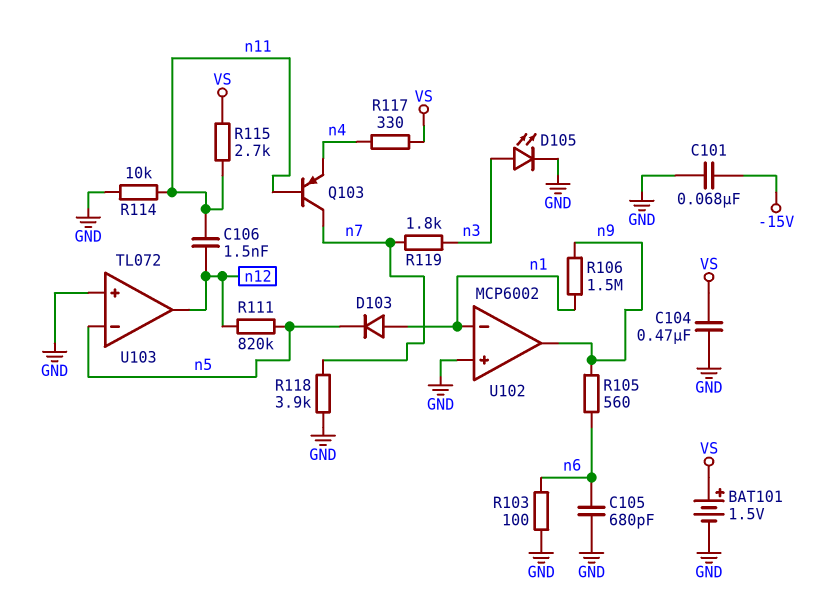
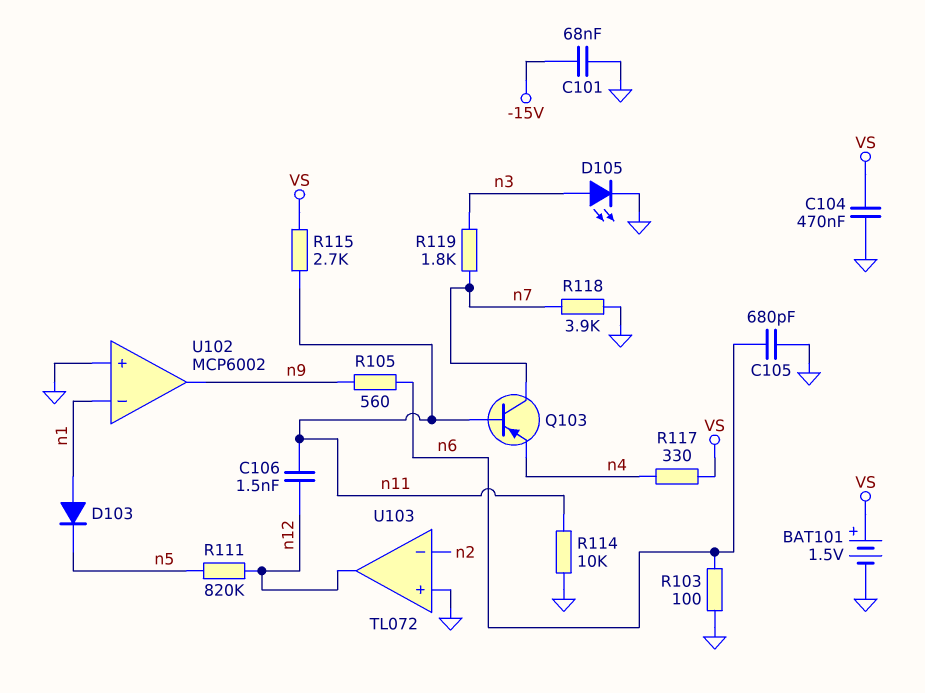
R106: 1.5M (n1, n9) -> none
U103 pin in-: n5 -> n2

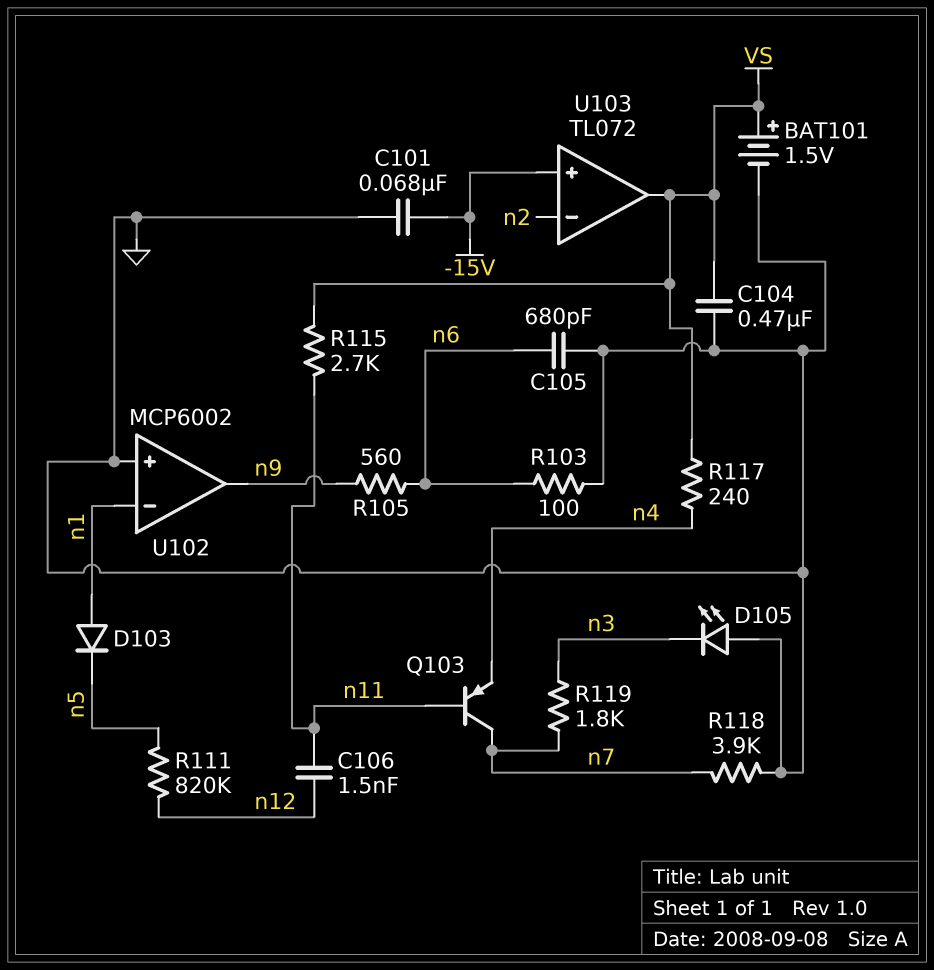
D105: LED (A n3, K GND) -> LED (A GND, K n3)
R114: 10k (GND, n11) -> none
R117: 330 (VS, n4) -> 240 (VS, n4)
U103 pin in+: GND -> -15V
U103 pin out: n12 -> VS

